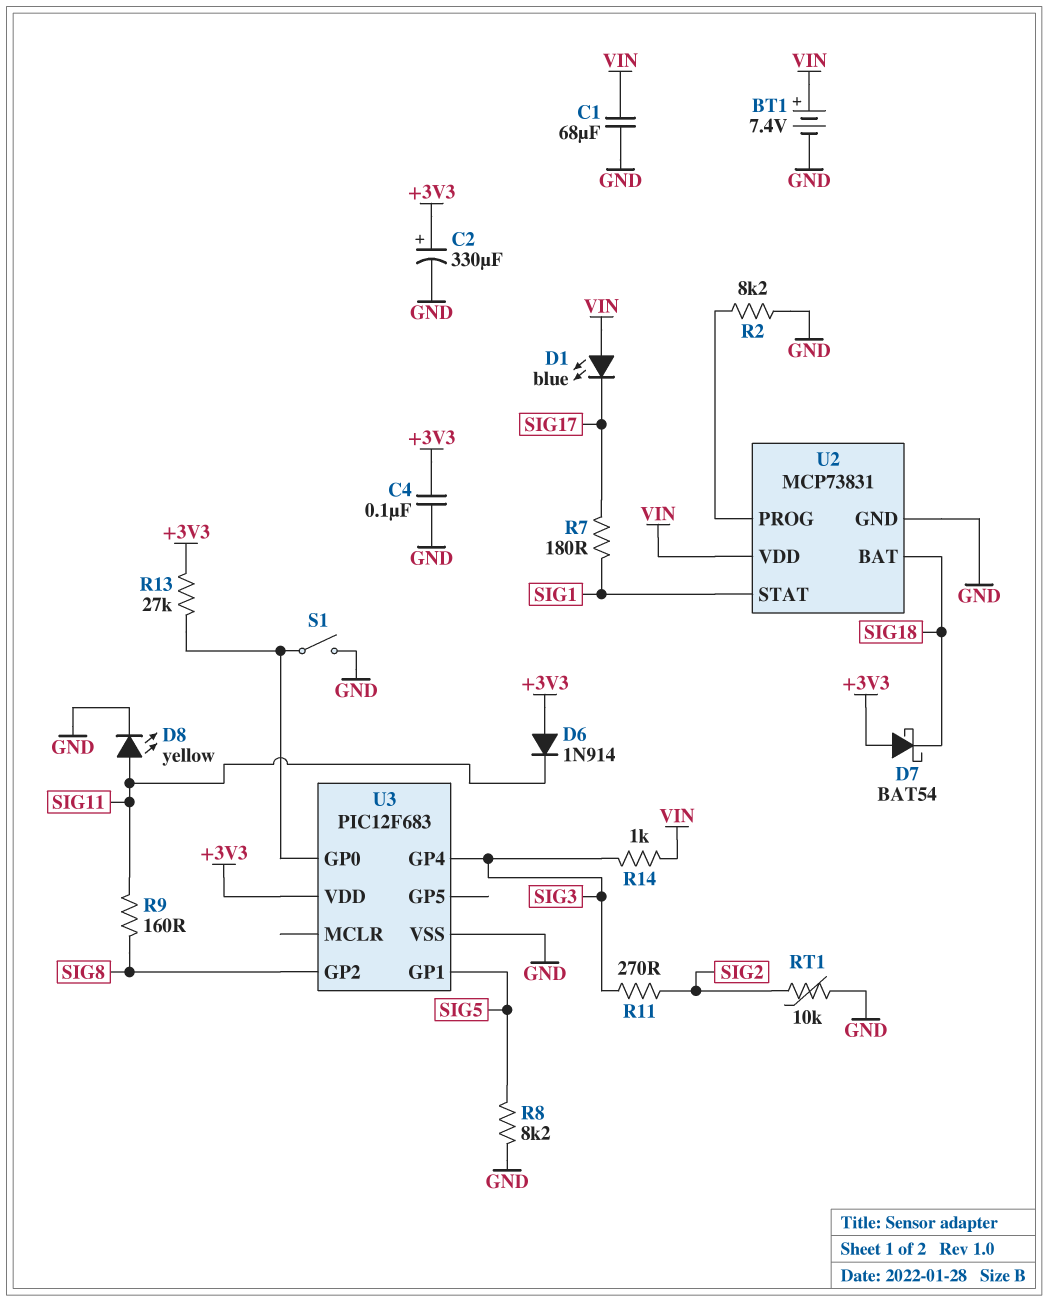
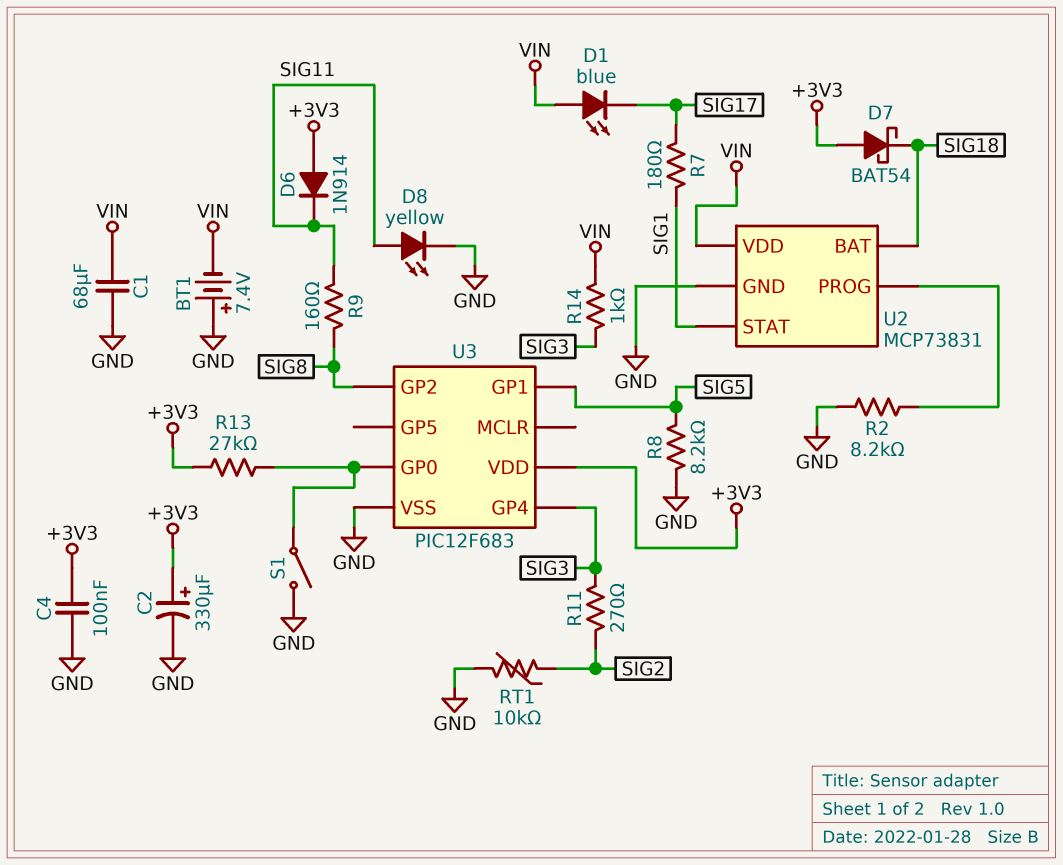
BT1: 7.4V (plus VIN, minus GND) -> 7.4V (plus GND, minus VIN)

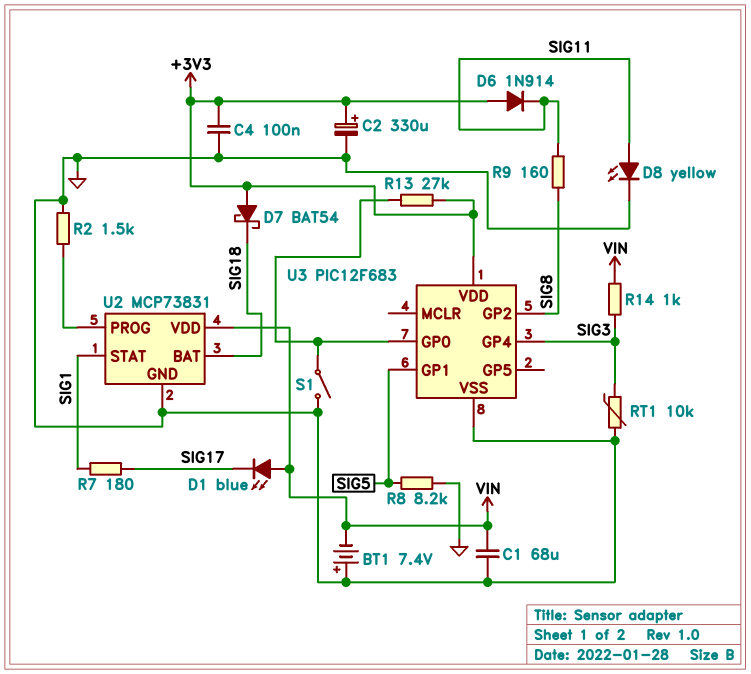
R2: 8.2k (GND, U2/PROG) -> 1.5k (GND, U2/PROG)
R11: 270 (SIG2, SIG3) -> none
RT1: 10k (GND, SIG2) -> 10k (GND, SIG3)

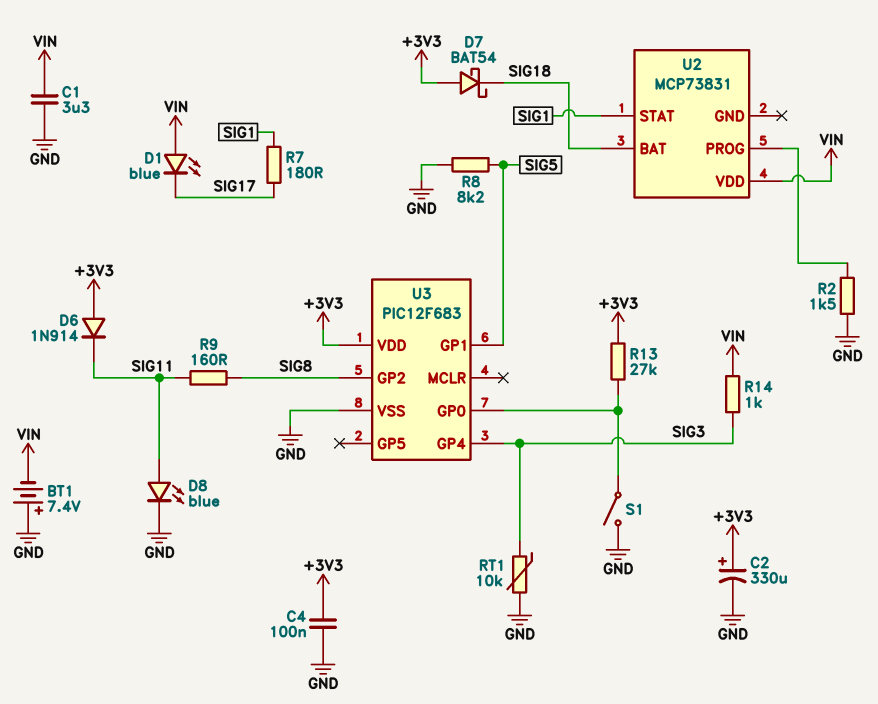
C1: 68uF (GND, VIN) -> 3.3uF (GND, VIN)
D8: LED yellow (A SIG11, K GND) -> LED blue (A SIG11, K GND)
U2 pin GND: GND -> none

